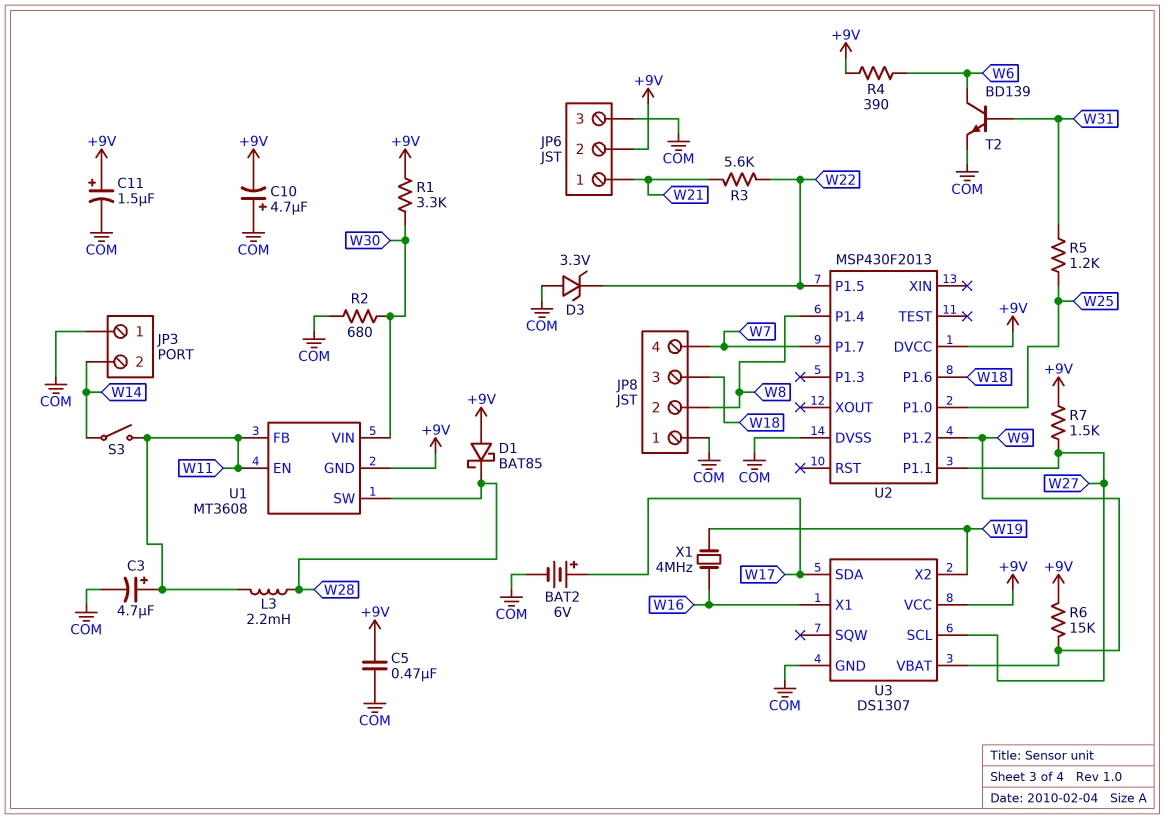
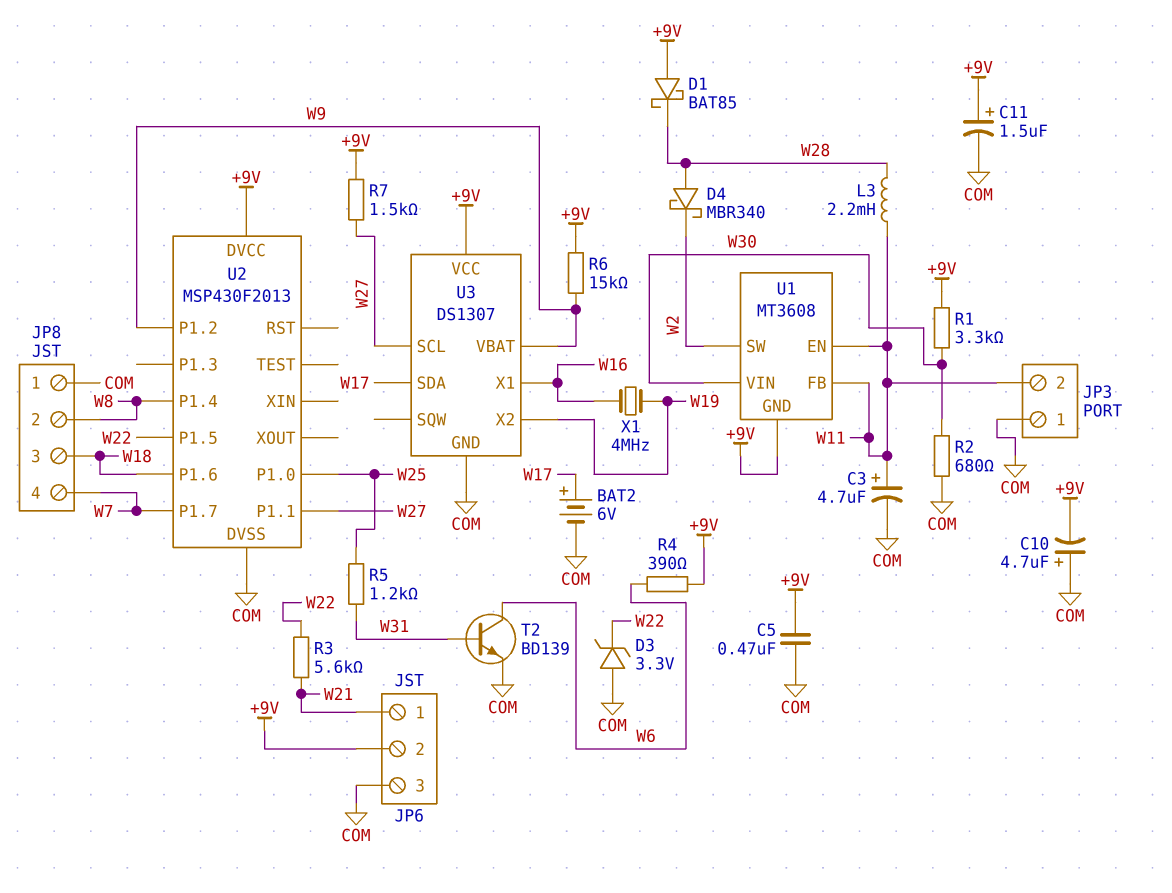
D4: none -> schottky MBR340 (A W28, K W2)
JP3 pin 2: W14 -> W11
S3: switch (W11, W14) -> none
U1 pin SW: W28 -> W2

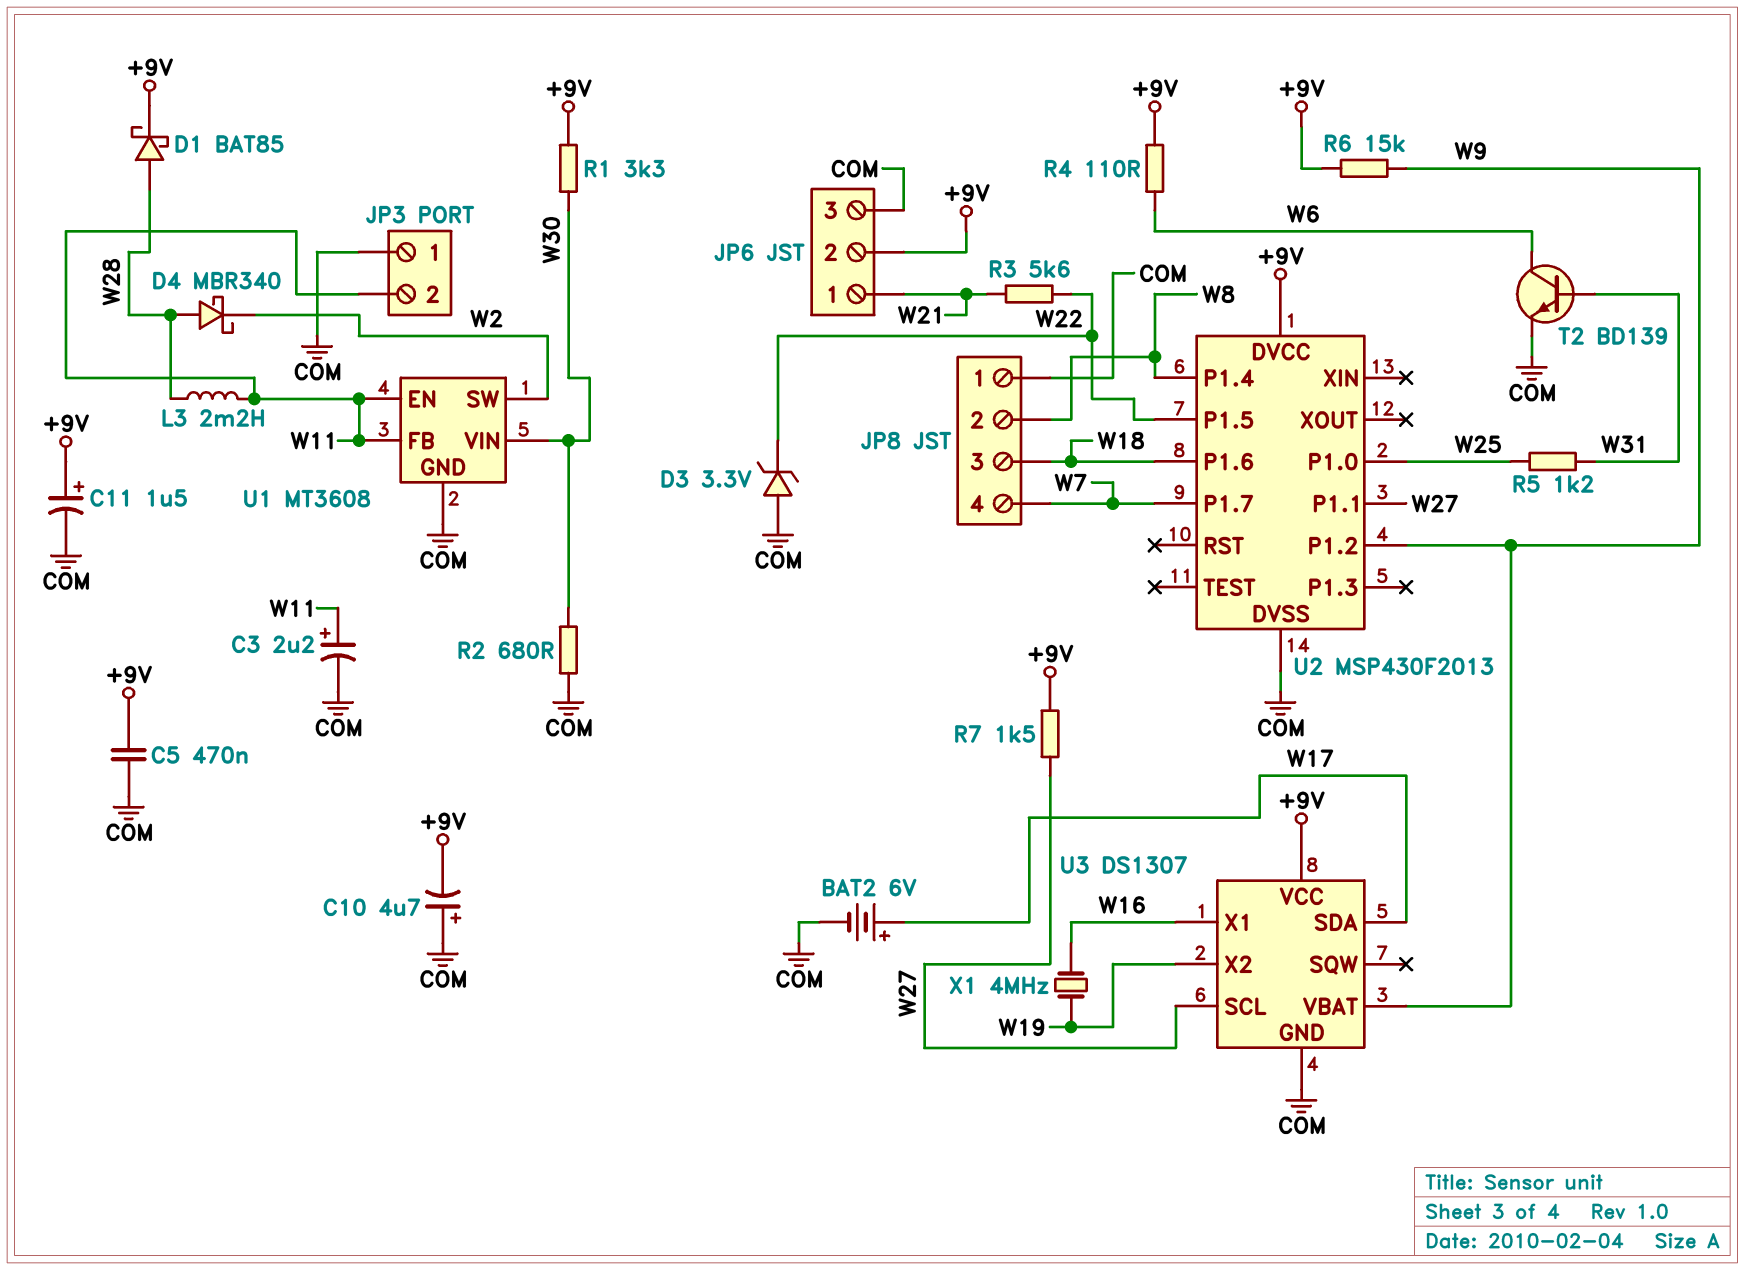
C3: 4.7uF (plus W11, minus COM) -> 2.2uF (plus W11, minus COM)
D1: schottky BAT85 (A +9V, K W28) -> schottky BAT85 (A W28, K +9V)
R4: 390 (+9V, W6) -> 110 (+9V, W6)
U1 pin GND: +9V -> COM

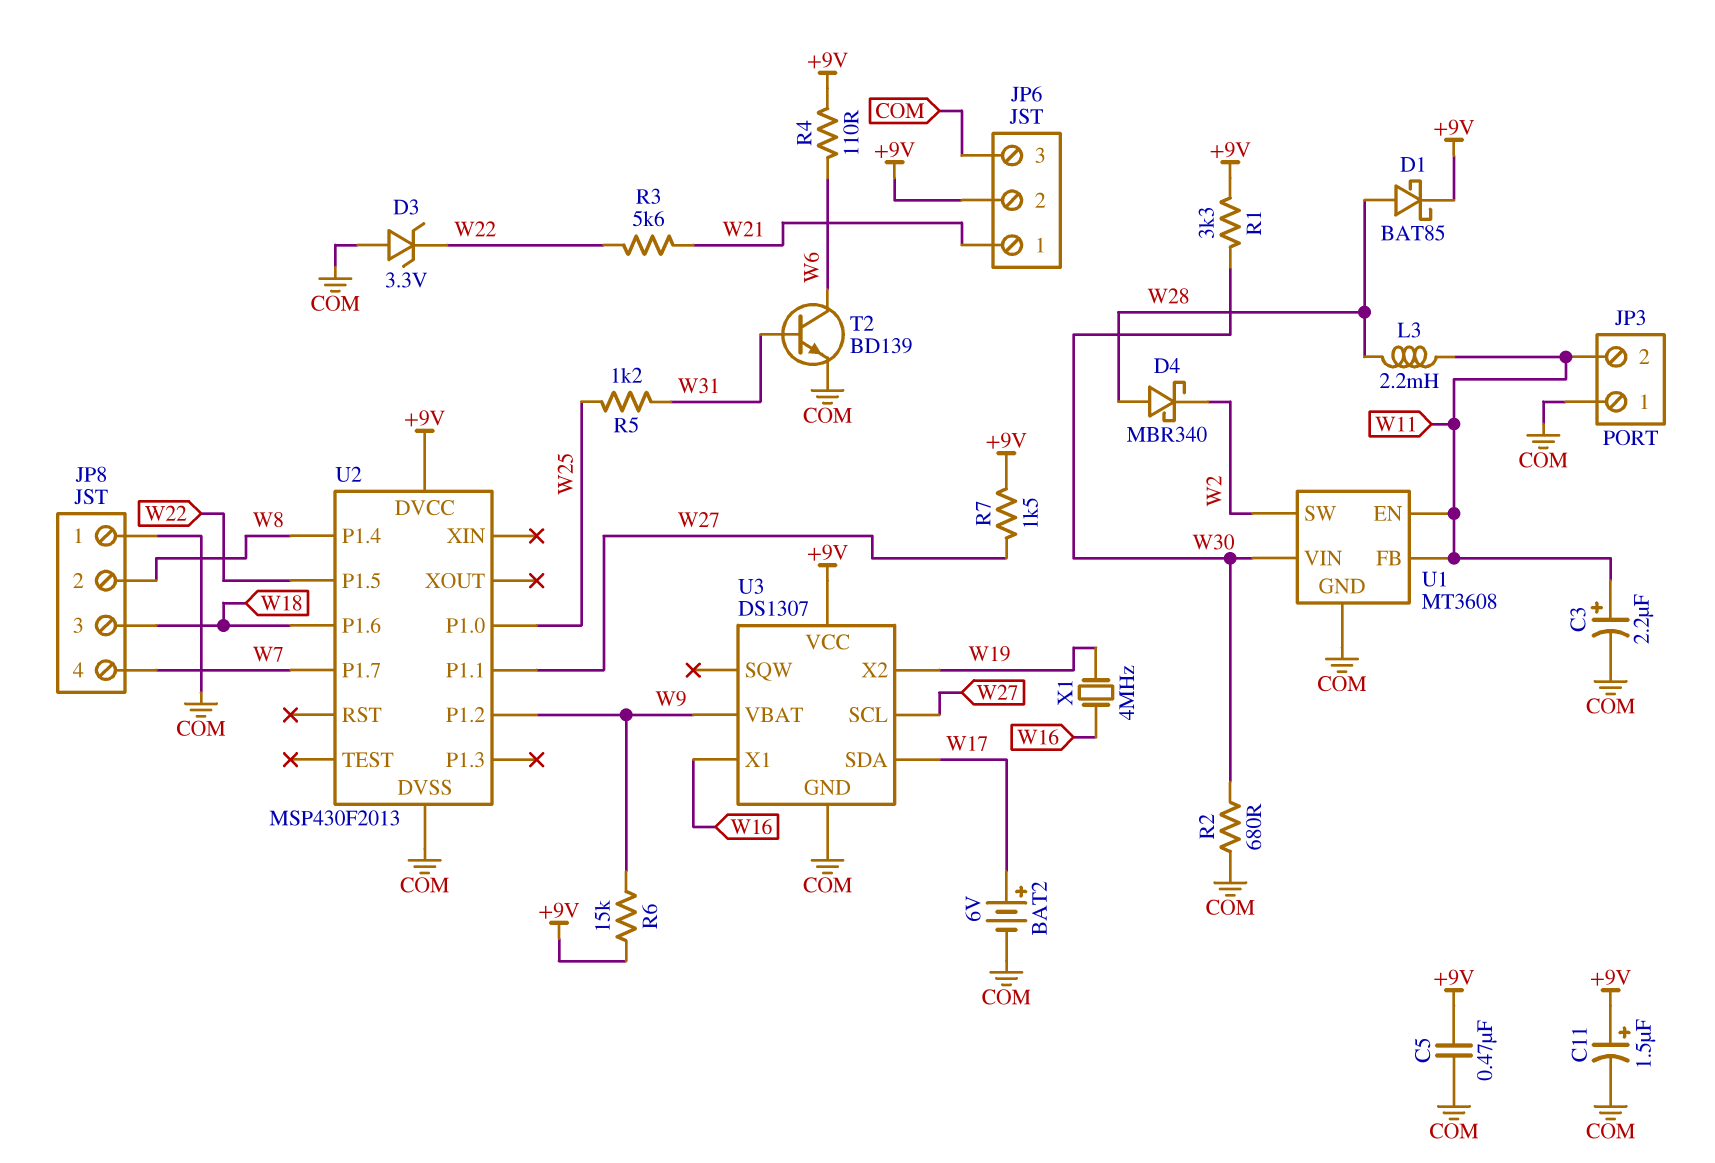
C10: 4.7uF (plus COM, minus +9V) -> none

